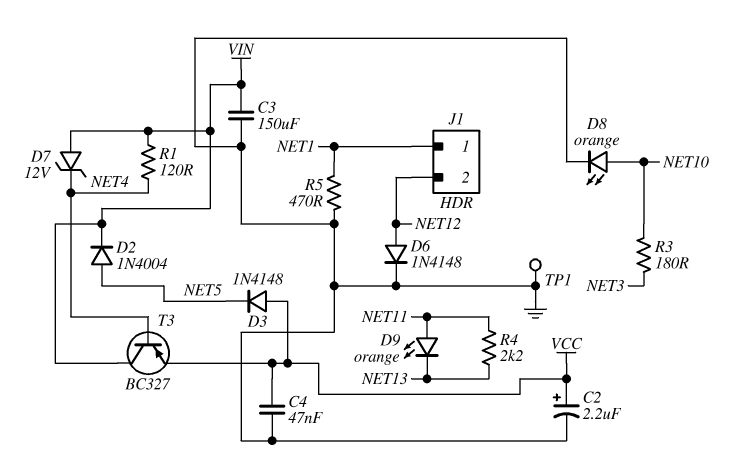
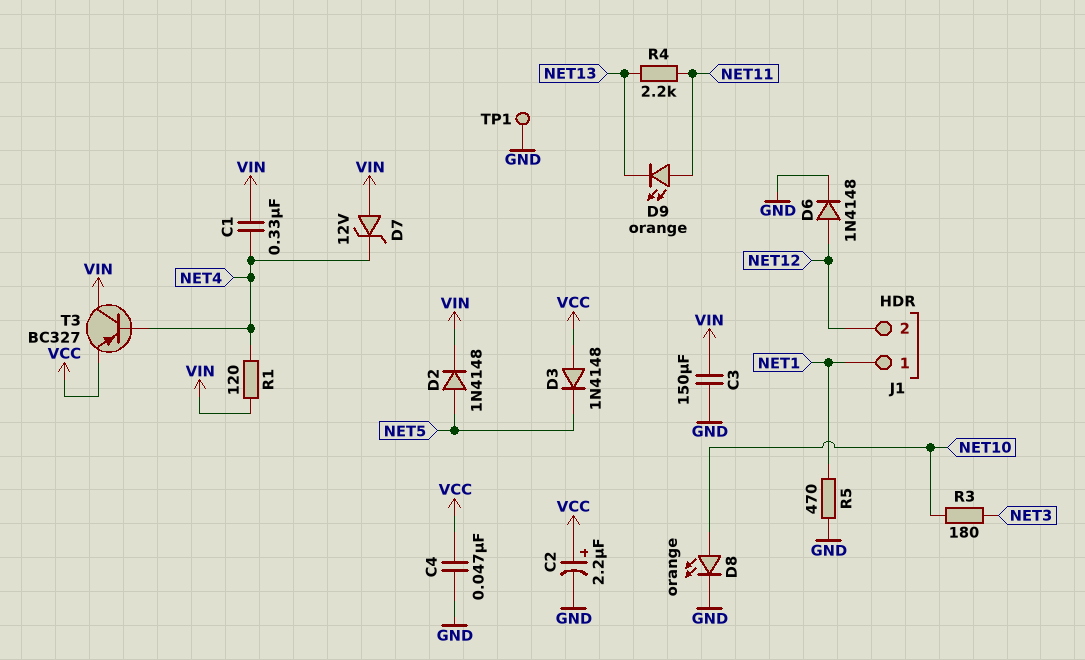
C1: none -> 330nF (NET4, VIN)
D2: diode 1N4004 (A NET5, K VIN) -> diode 1N4148 (A NET5, K VIN)

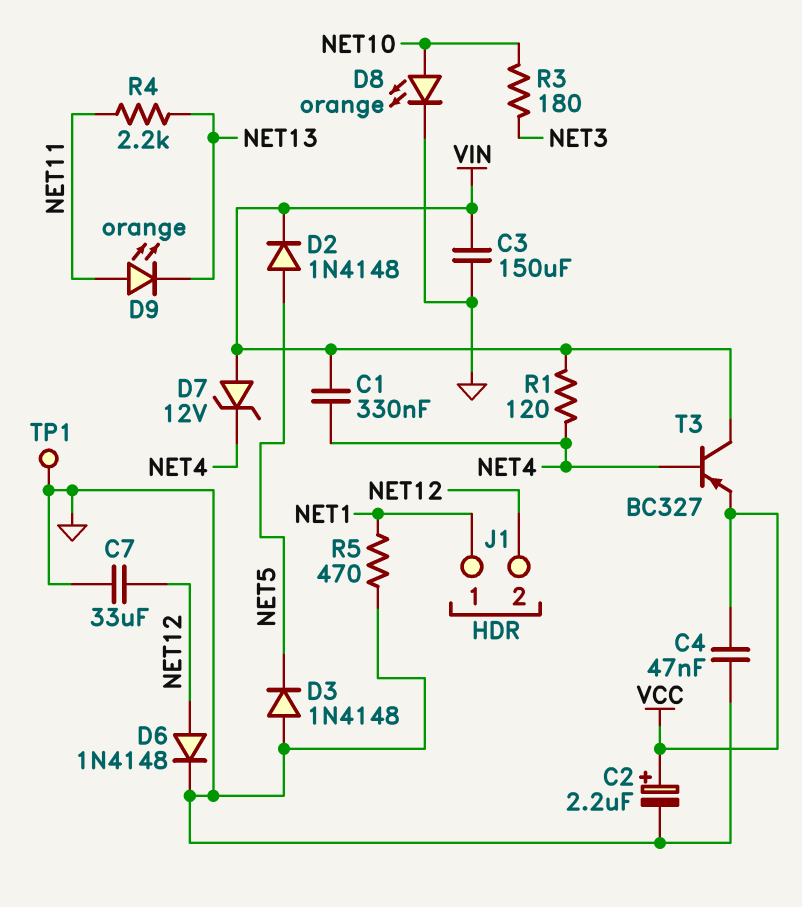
C7: none -> 33uF (GND, NET12)
D3: diode 1N4148 (A VCC, K NET5) -> diode 1N4148 (A GND, K NET5)

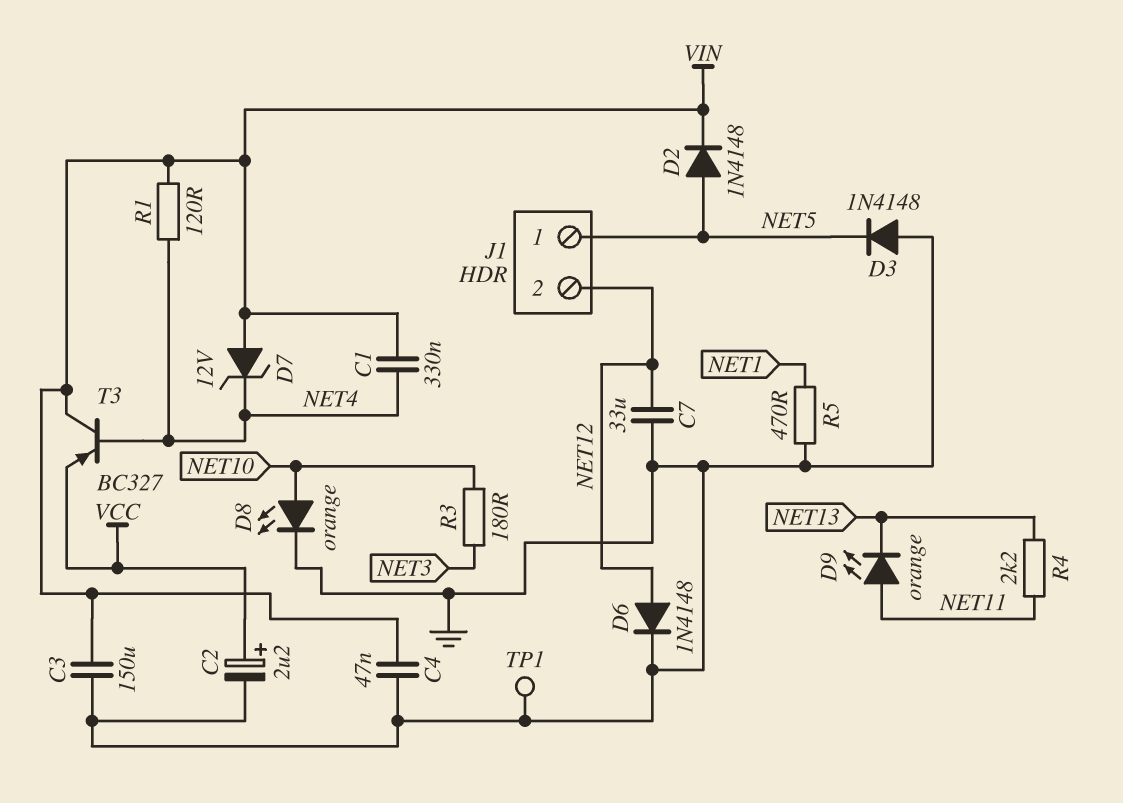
C4: 47nF (GND, VCC) -> 47nF (GND, VIN)
J1 pin 1: NET1 -> NET5

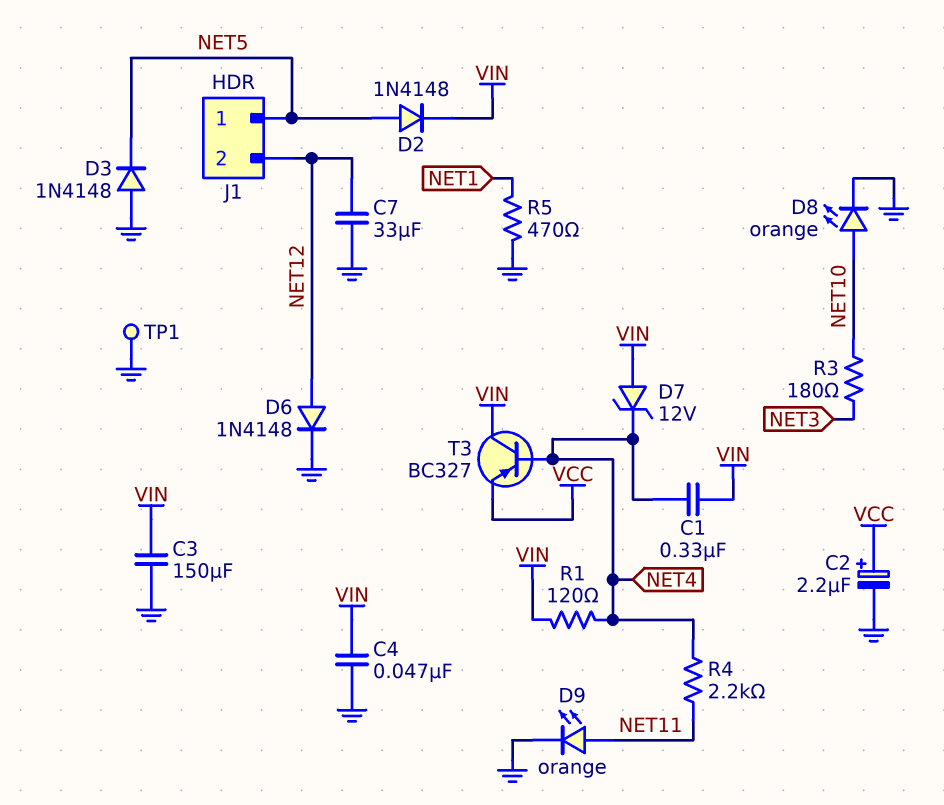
D9: LED orange (A NET11, K NET13) -> LED orange (A NET11, K GND)
R4: 2.2k (NET11, NET13) -> 2.2k (NET4, NET11)

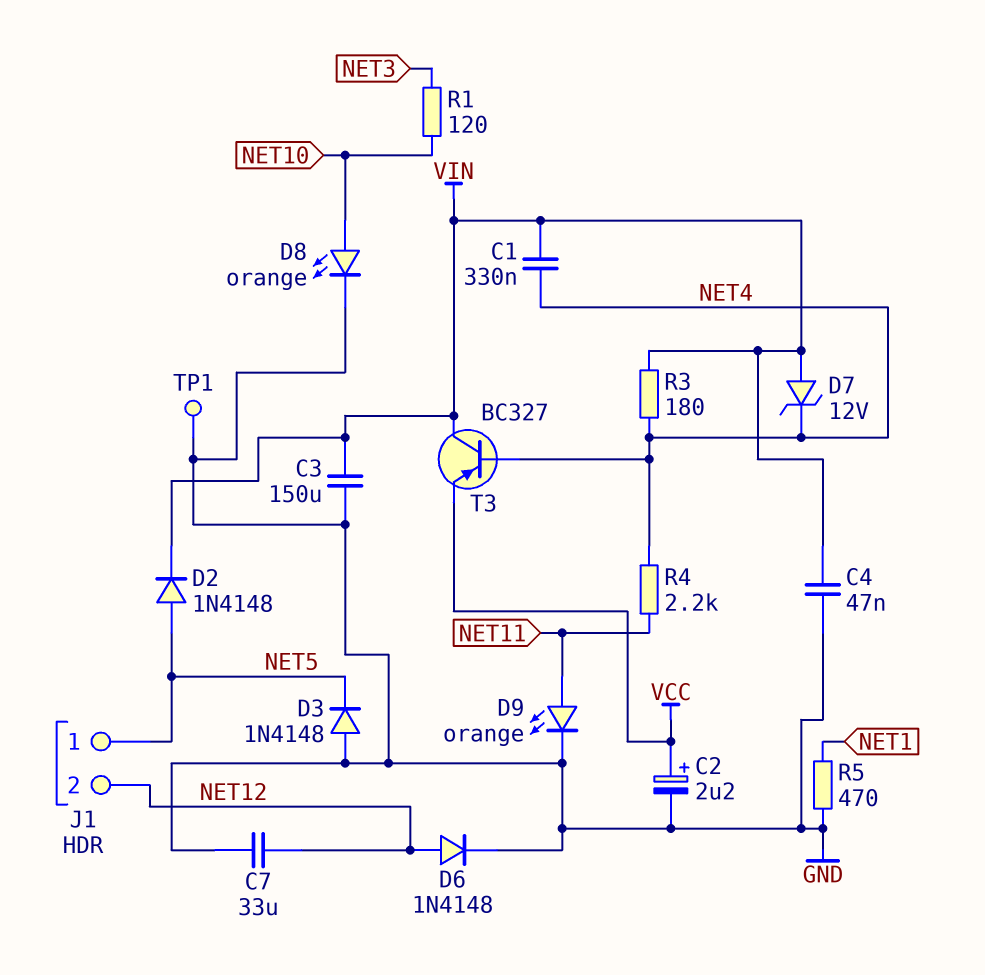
R1: 120 (NET4, VIN) -> 120 (NET3, NET10)
R3: 180 (NET3, NET10) -> 180 (NET4, VIN)

